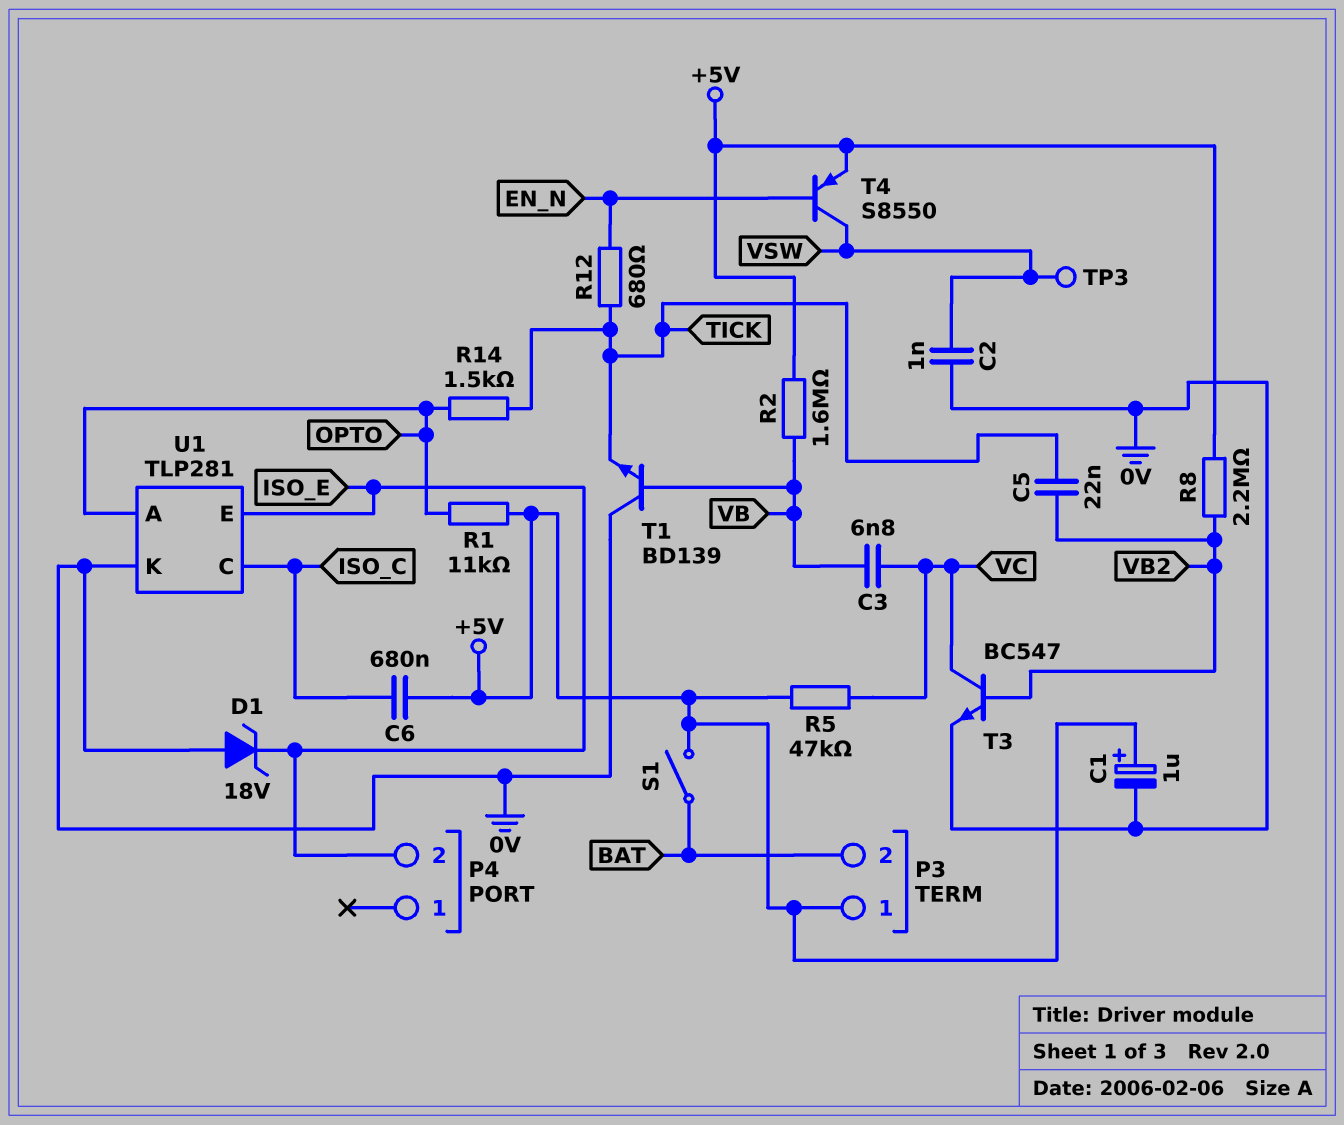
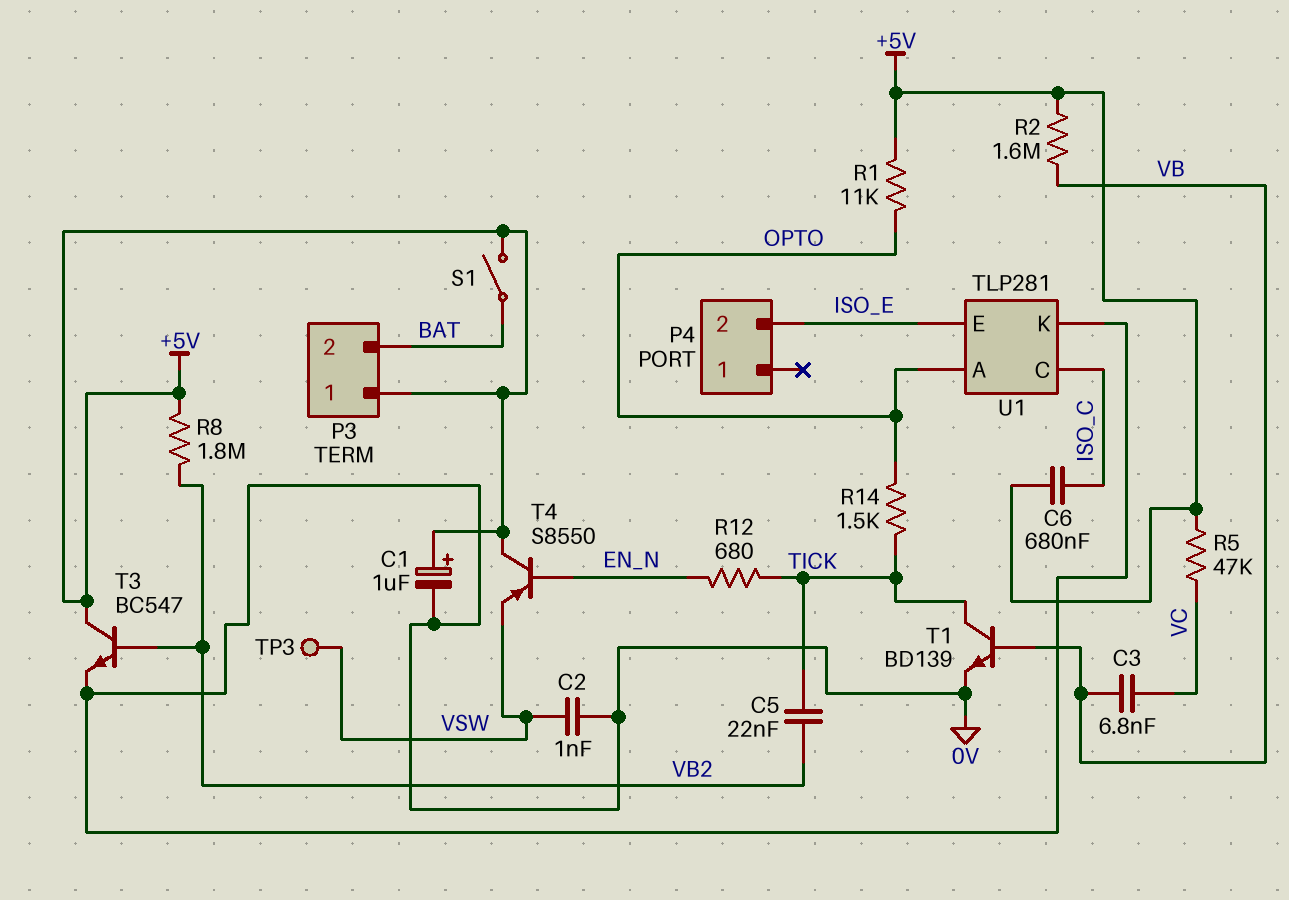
D1: zener 18V (A 0V, K ISO_E) -> none
R8: 2.2M (+5V, VB2) -> 1.8M (+5V, VB2)
T1: NPN BD139 (B VB, C 0V, E TICK) -> NPN BD139 (B VB, C TICK, E 0V)
T3: NPN BC547 (B VB2, C VC, E 0V) -> NPN BC547 (B VB2, C +5V, E 0V)
T4: PNP S8550 (B EN_N, C VSW, E +5V) -> PNP S8550 (B EN_N, C +5V, E VSW)

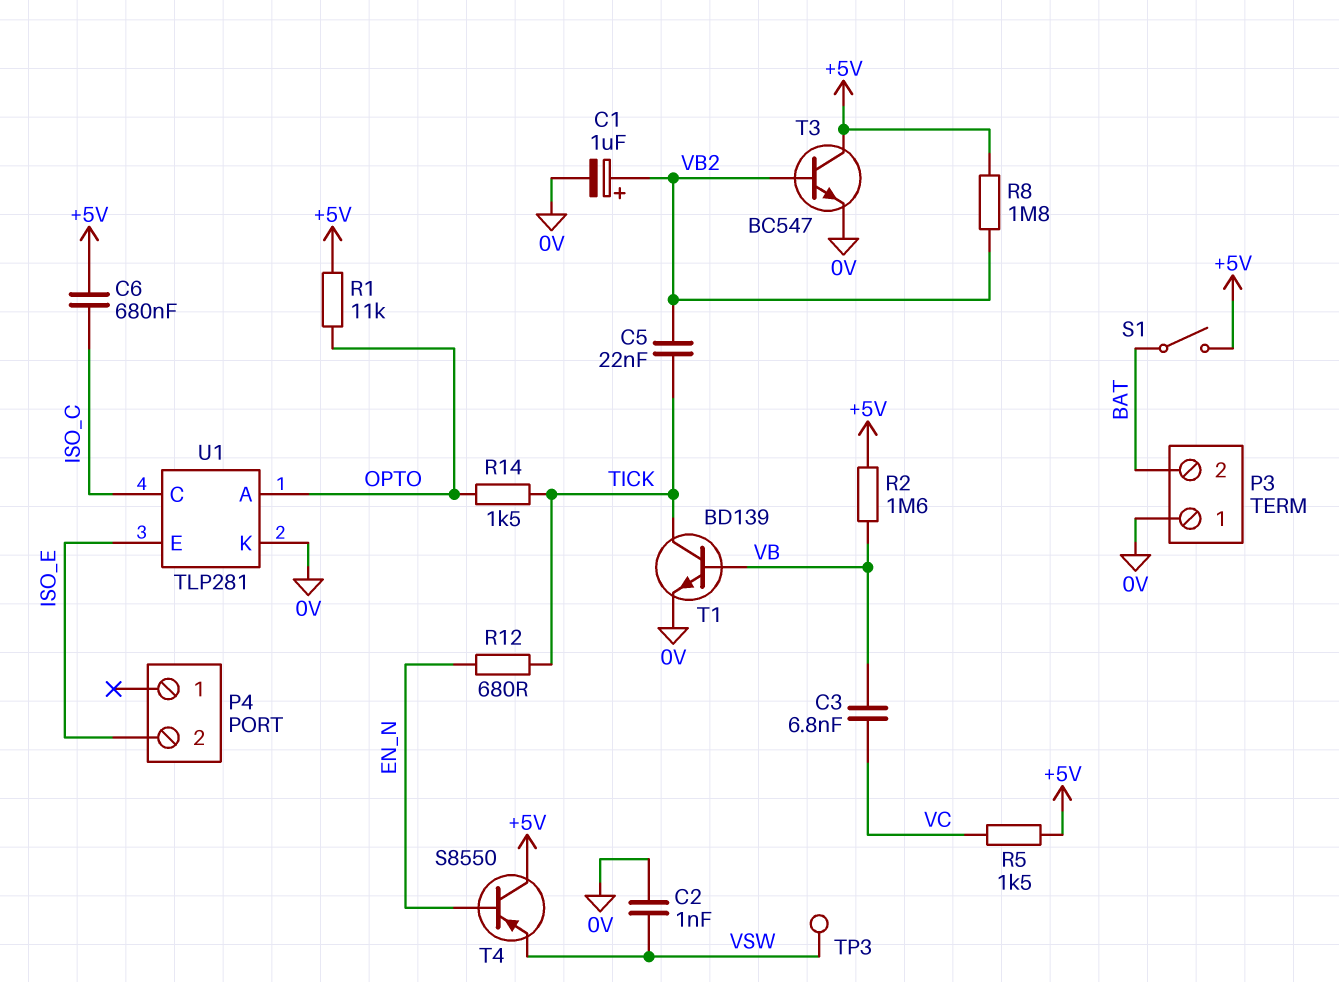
C1: 1uF (plus +5V, minus 0V) -> 1uF (plus VB2, minus 0V)
P3 pin 1: +5V -> 0V
R5: 47k (+5V, VC) -> 1.5k (+5V, VC)

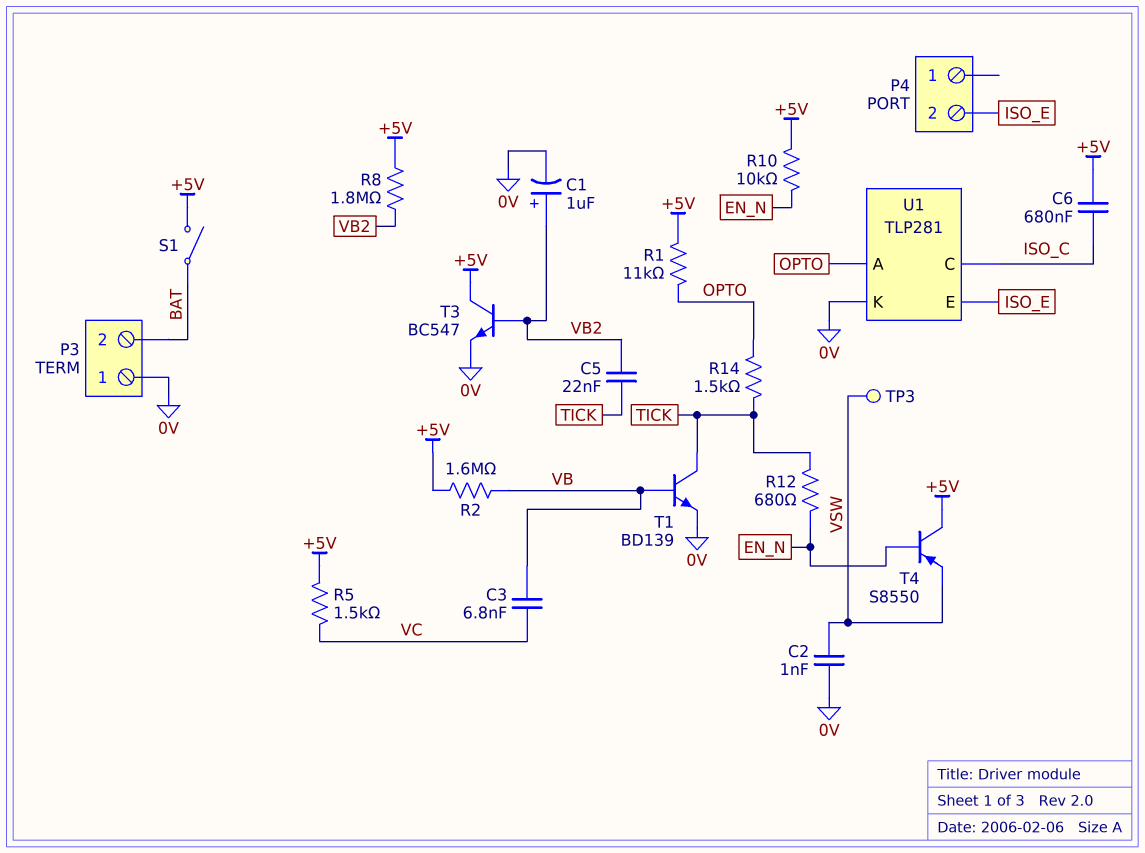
R10: none -> 10k (+5V, EN_N)

